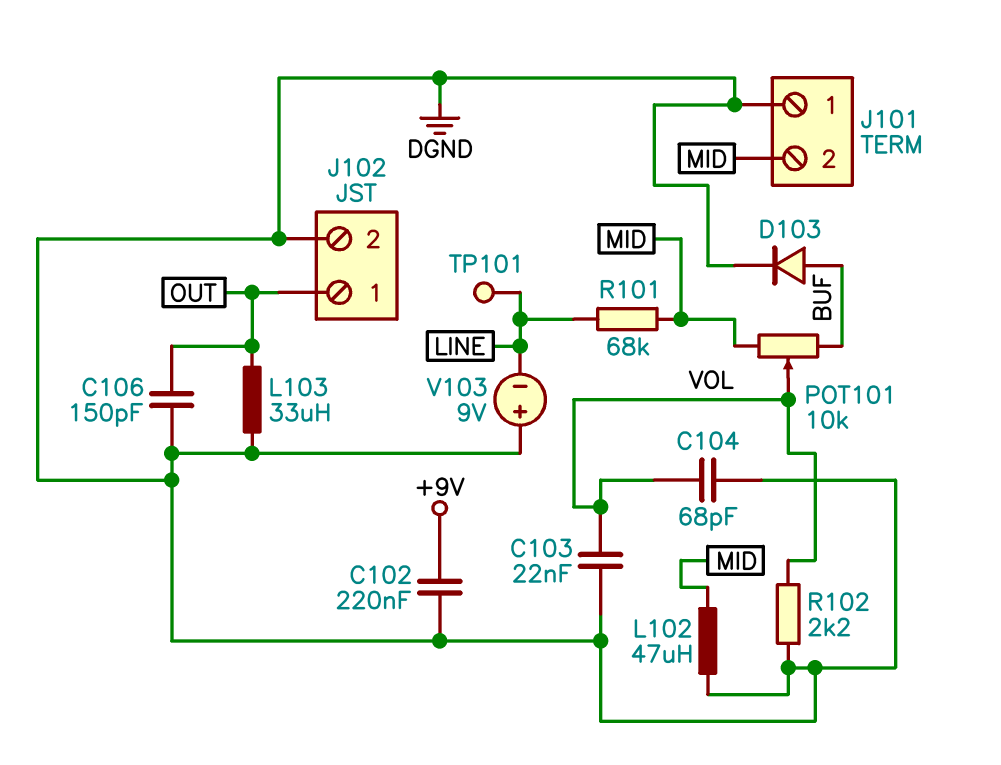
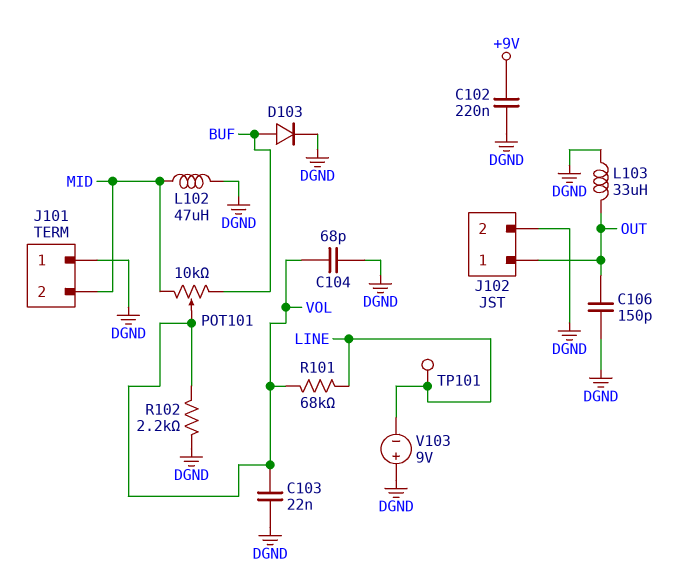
R101: 68k (LINE, MID) -> 68k (LINE, VOL)

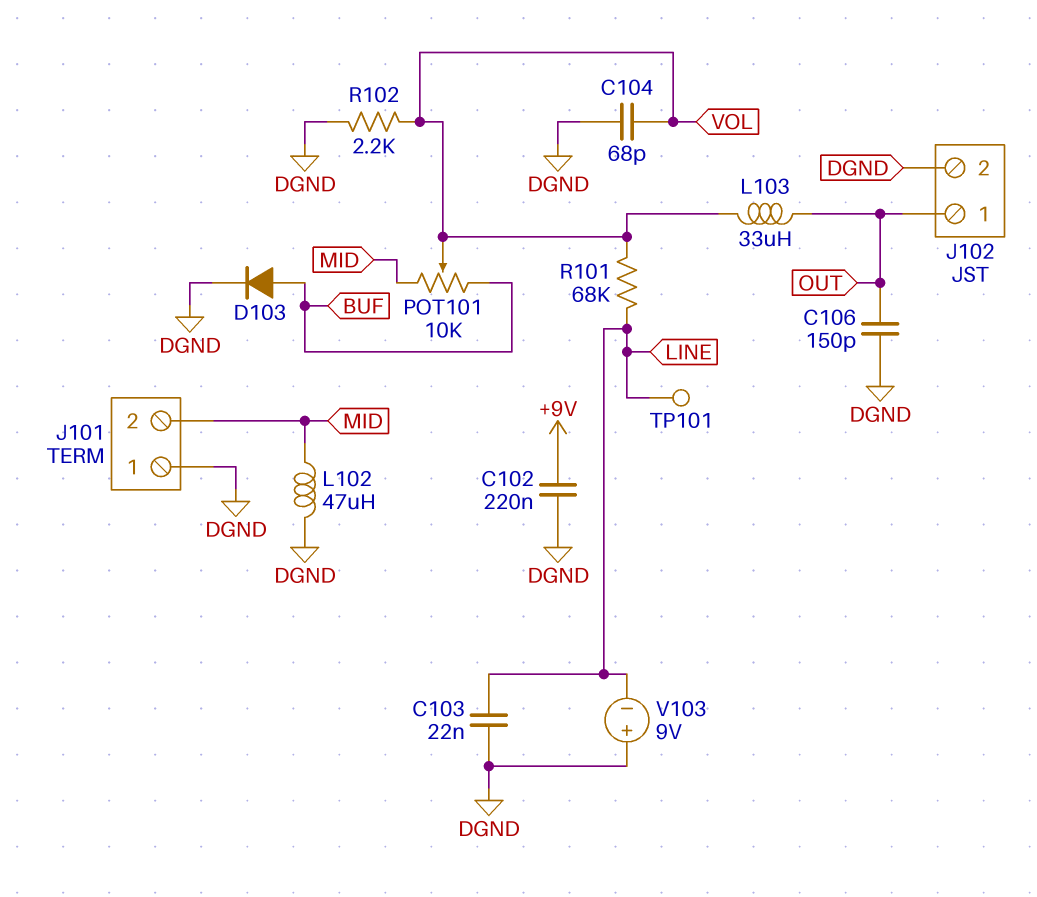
C103: 22nF (DGND, VOL) -> 22nF (DGND, LINE)
L103: 33uH (DGND, OUT) -> 33uH (OUT, VOL)

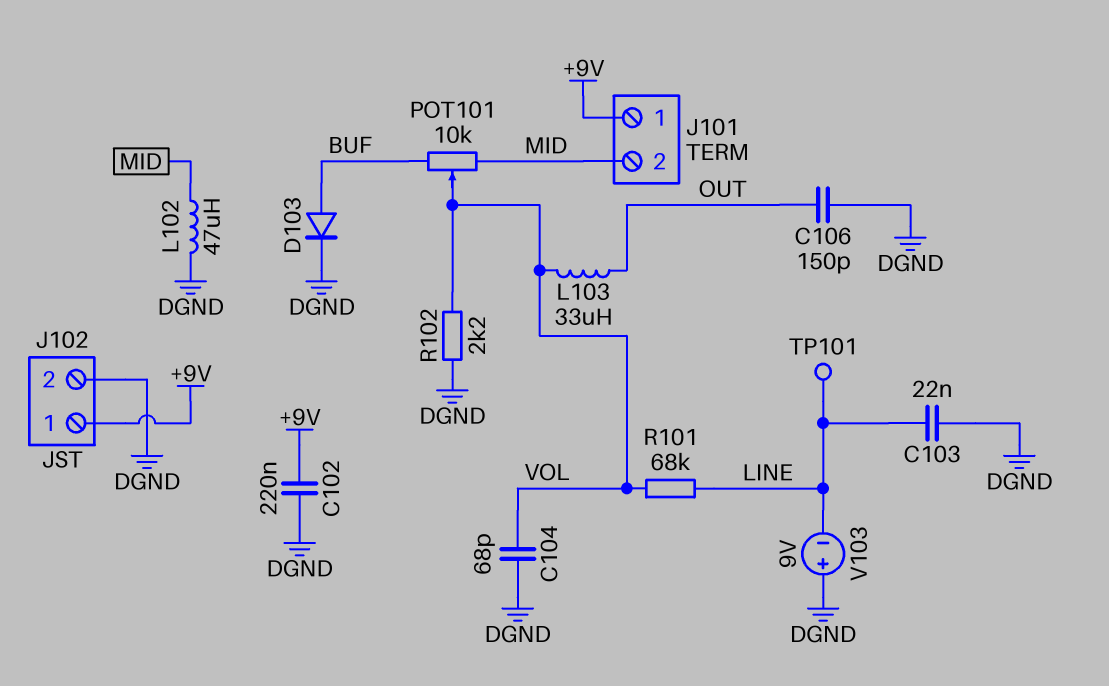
J101 pin 1: DGND -> +9V
J102 pin 1: OUT -> +9V

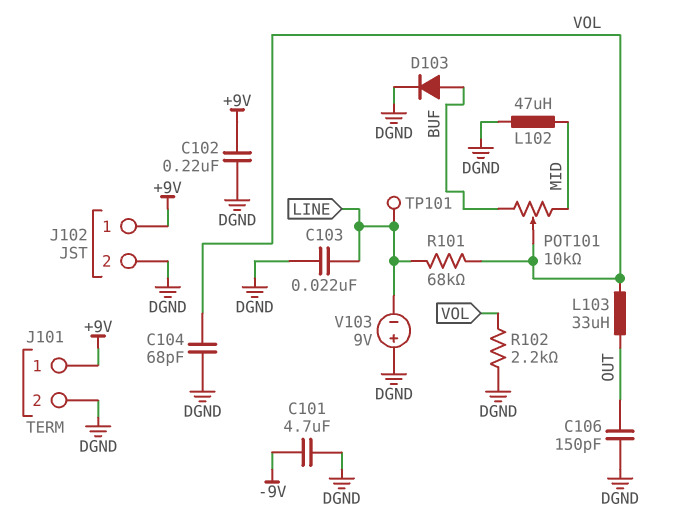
C101: none -> 4.7uF (-9V, DGND)
J101 pin 2: MID -> DGND

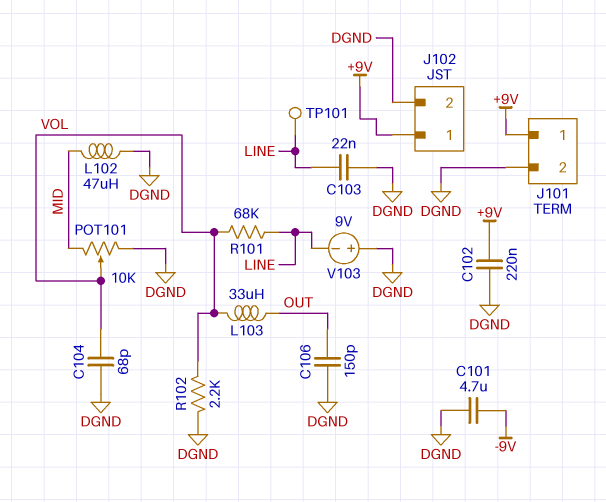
D103: diode (A BUF, K DGND) -> none
POT101: 10k (BUF, MID, wiper VOL) -> 10k (DGND, MID, wiper VOL)

